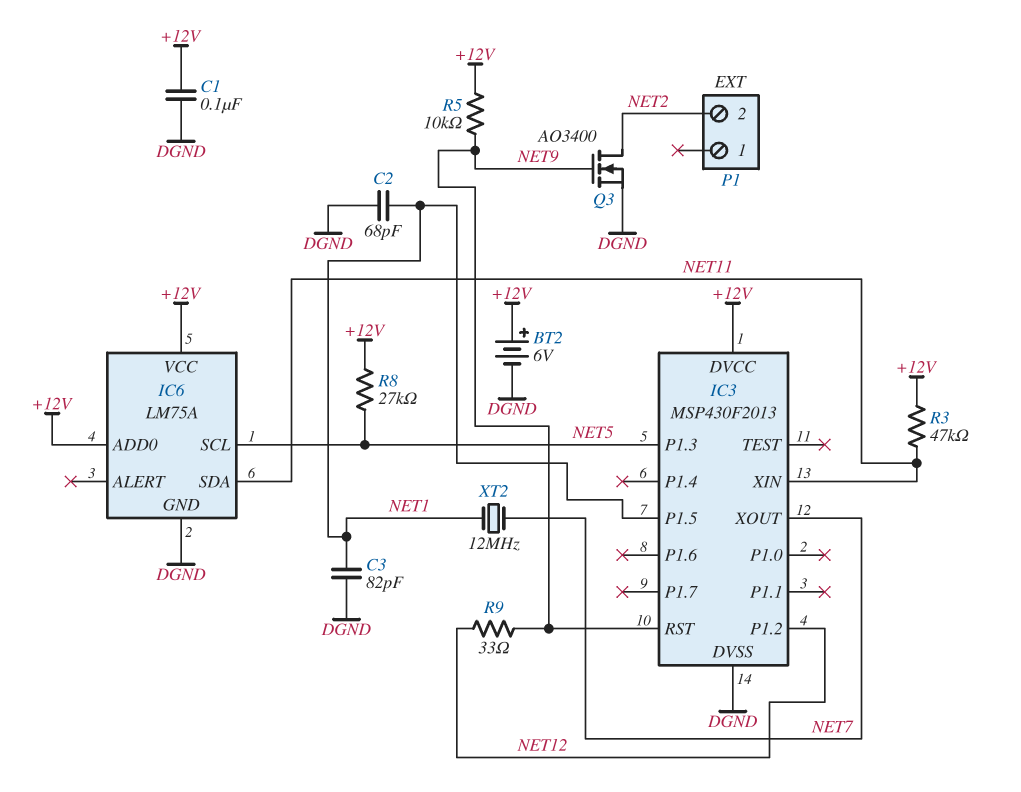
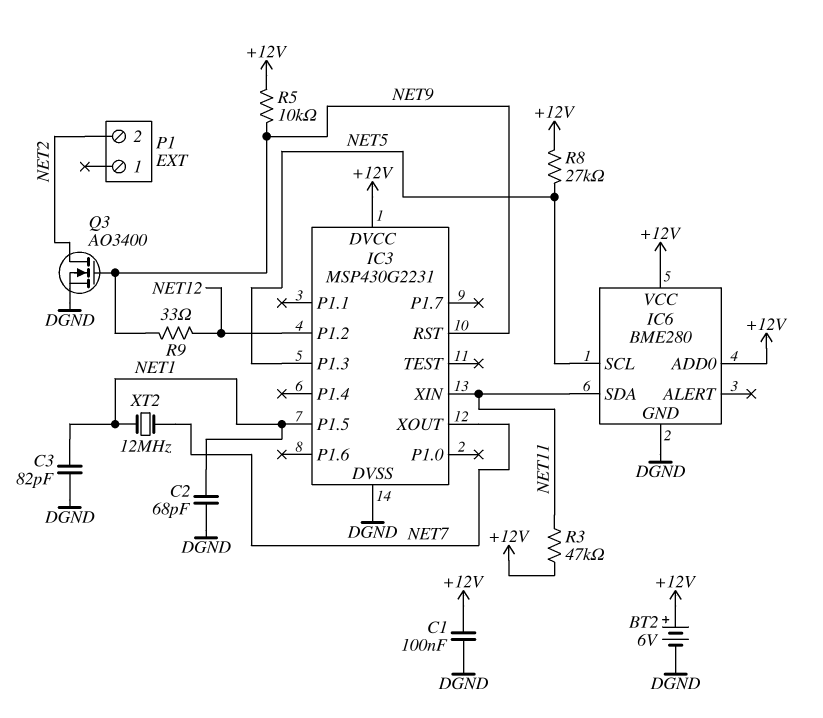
IC3: MSP430F2013 -> MSP430G2231
IC6: LM75A -> BME280

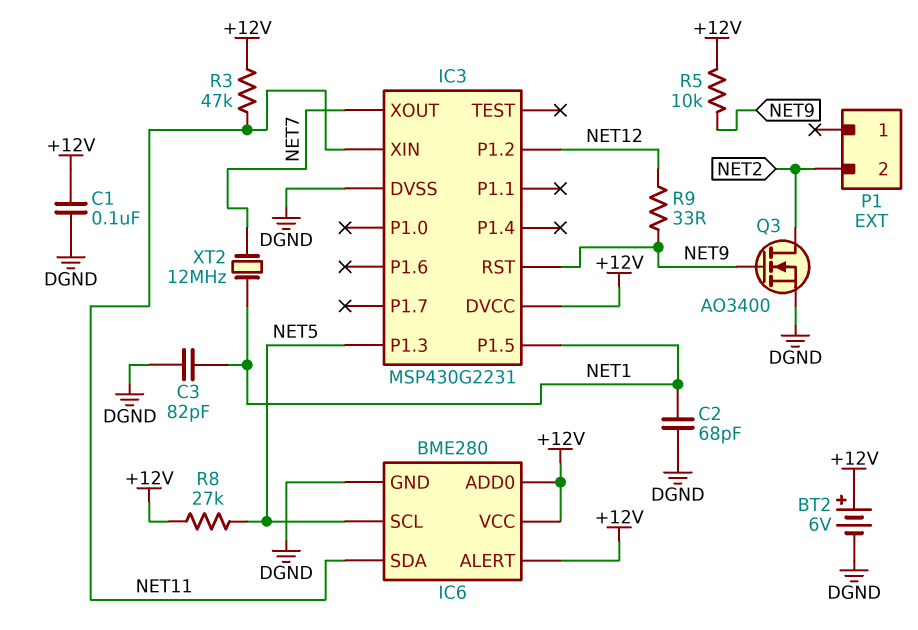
IC6 pin ALERT: none -> +12V

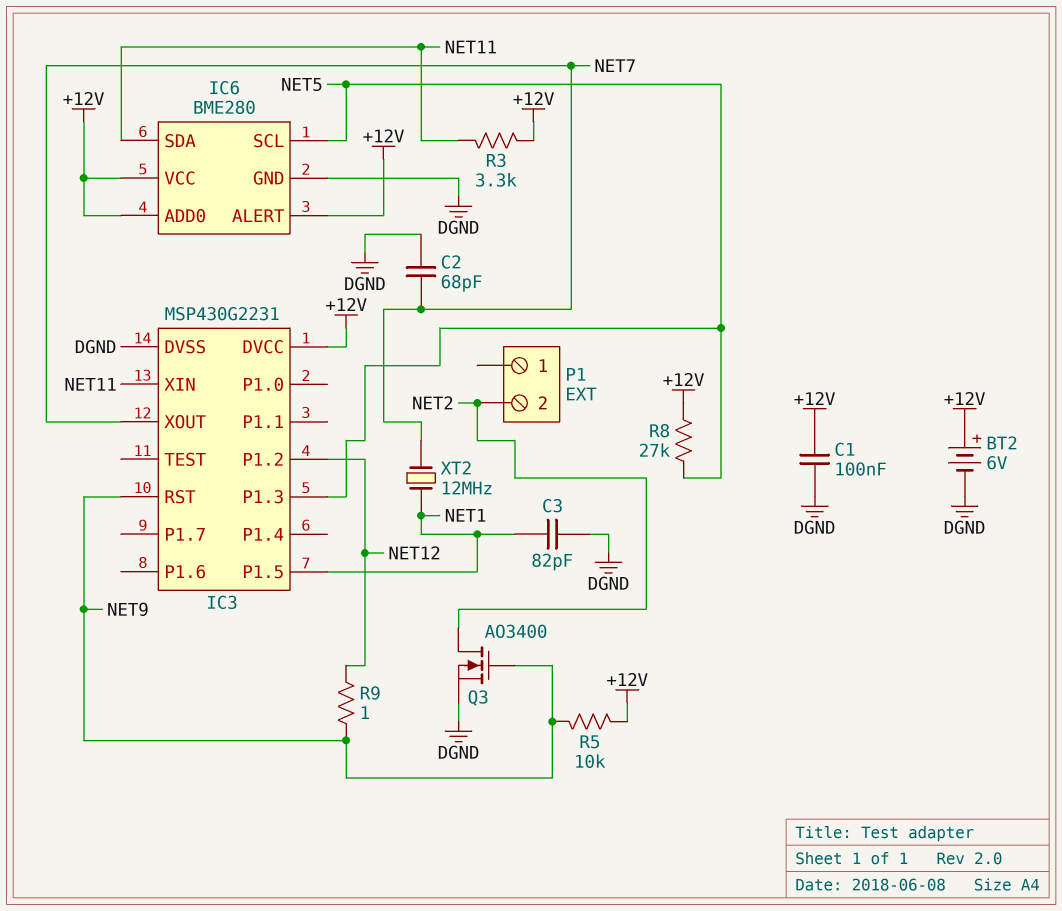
C2: 68pF (DGND, NET1) -> 68pF (DGND, NET7)
R3: 47k (+12V, NET11) -> 3.3k (+12V, NET11)
R9: 33 (NET9, NET12) -> 1 (NET9, NET12)

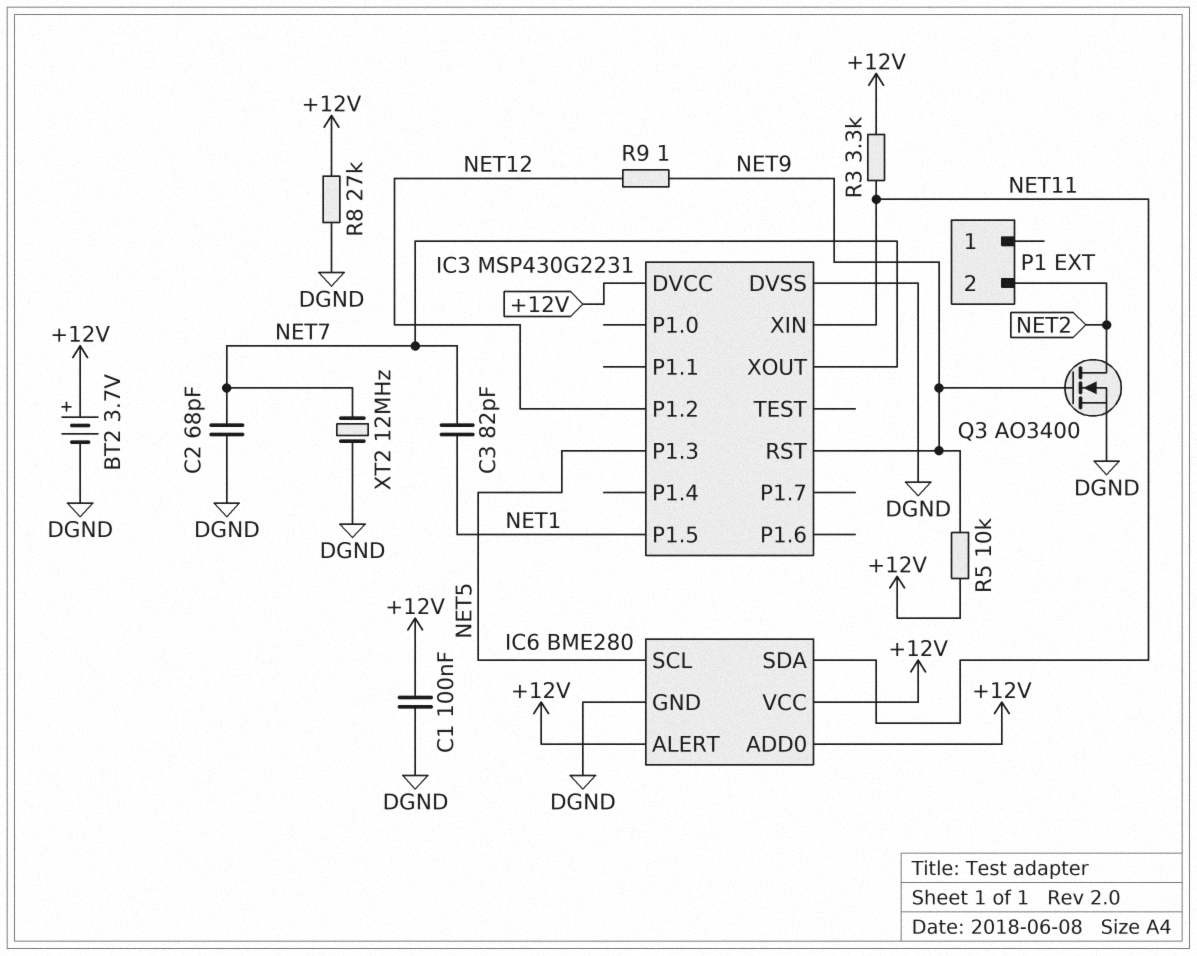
BT2: 6V (plus +12V, minus DGND) -> 3.7V (plus +12V, minus DGND)
C3: 82pF (DGND, NET1) -> 82pF (NET1, NET7)
R8: 27k (+12V, NET5) -> 27k (+12V, DGND)
XT2: 12MHz (NET1, NET7) -> 12MHz (DGND, NET7)

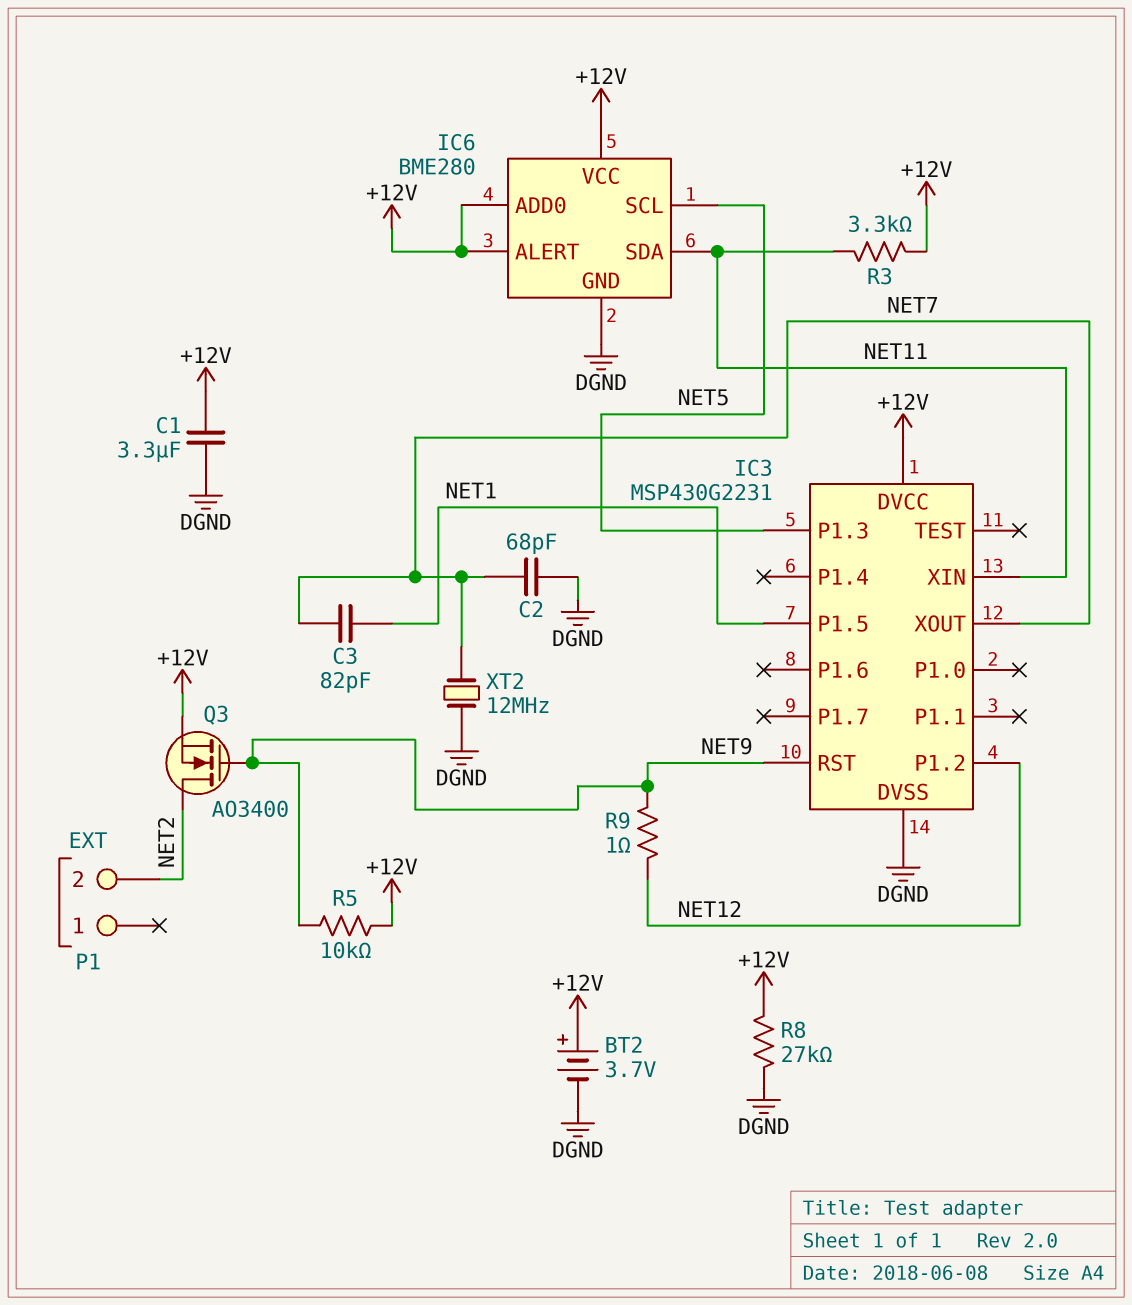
C1: 100nF (+12V, DGND) -> 3.3uF (+12V, DGND)
Q3: NMOS AO3400 (G NET9, D NET2, S DGND) -> NMOS AO3400 (G NET9, D NET2, S +12V)

